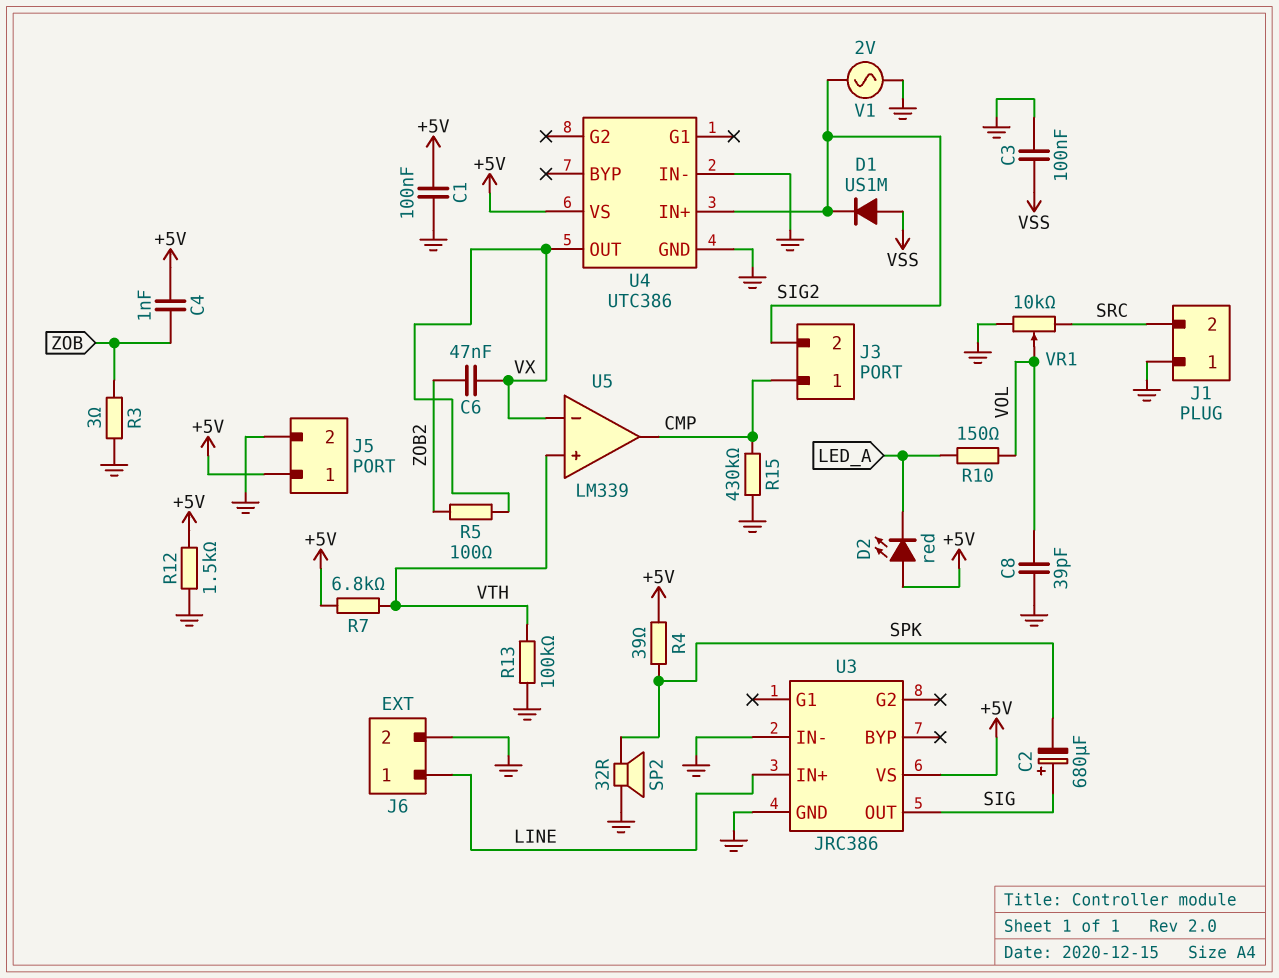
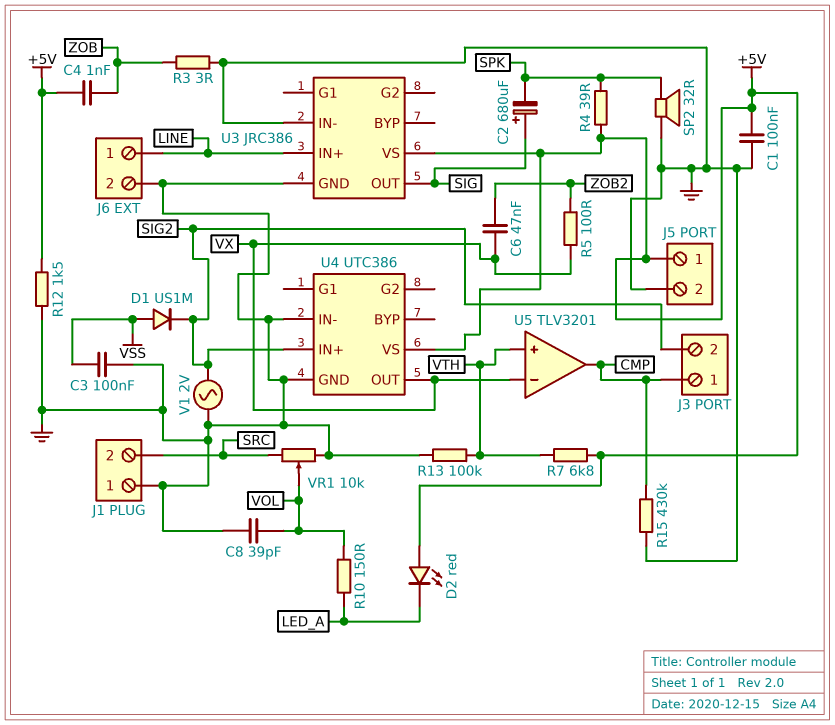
U5: LM339 -> TLV3201

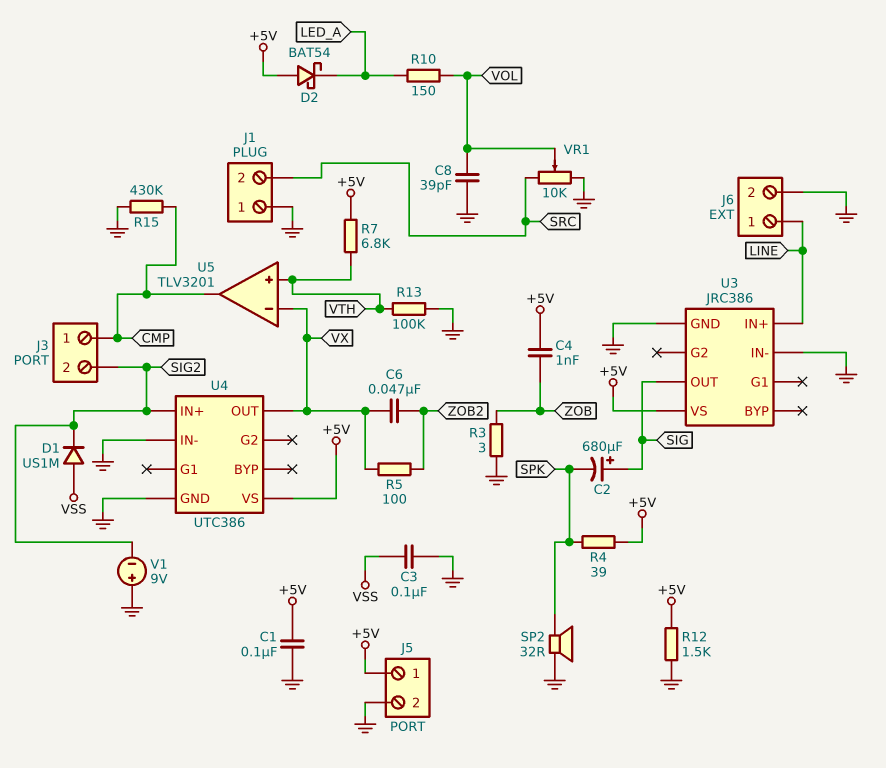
D2: LED red (A +5V, K LED_A) -> schottky BAT54 (A +5V, K LED_A)
V1: AC 2V (GND, SIG2) -> 9V (plus GND, minus SIG2)

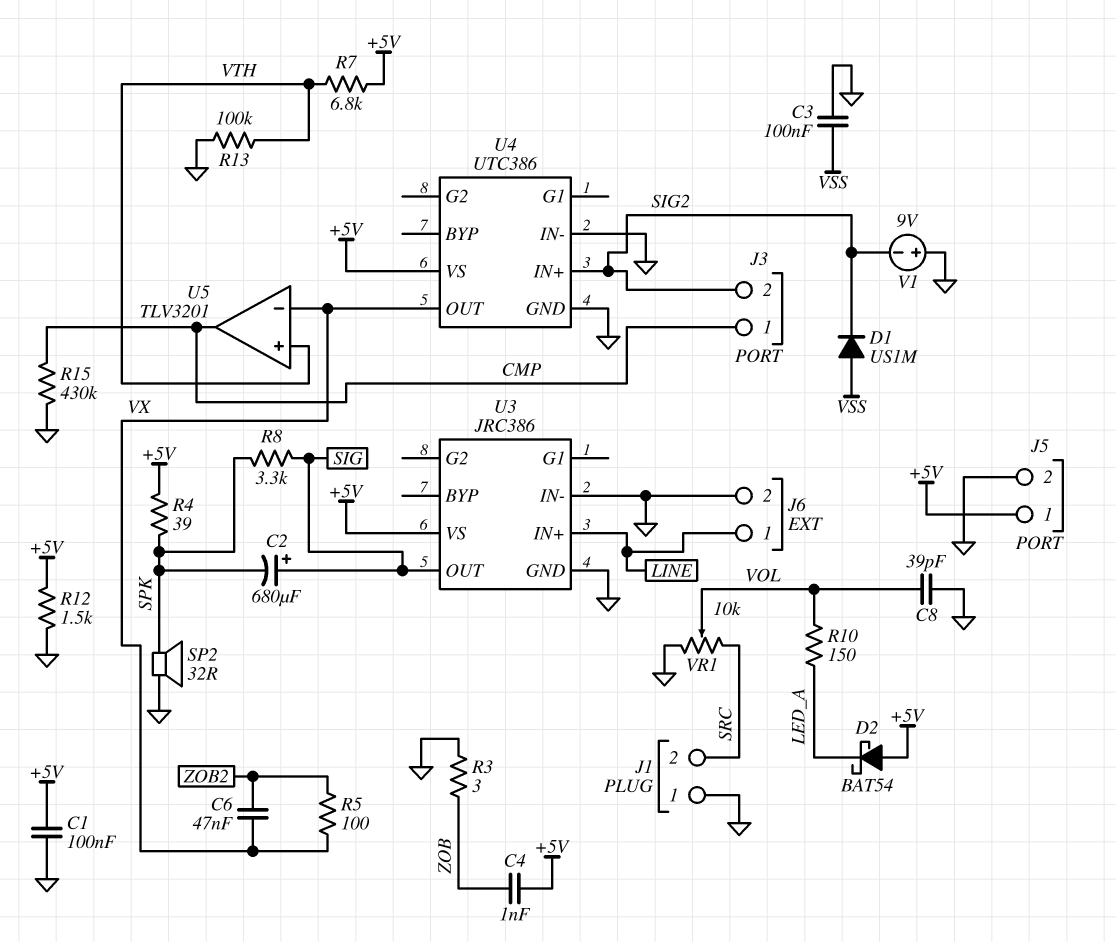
R8: none -> 3.3k (SIG, SPK)

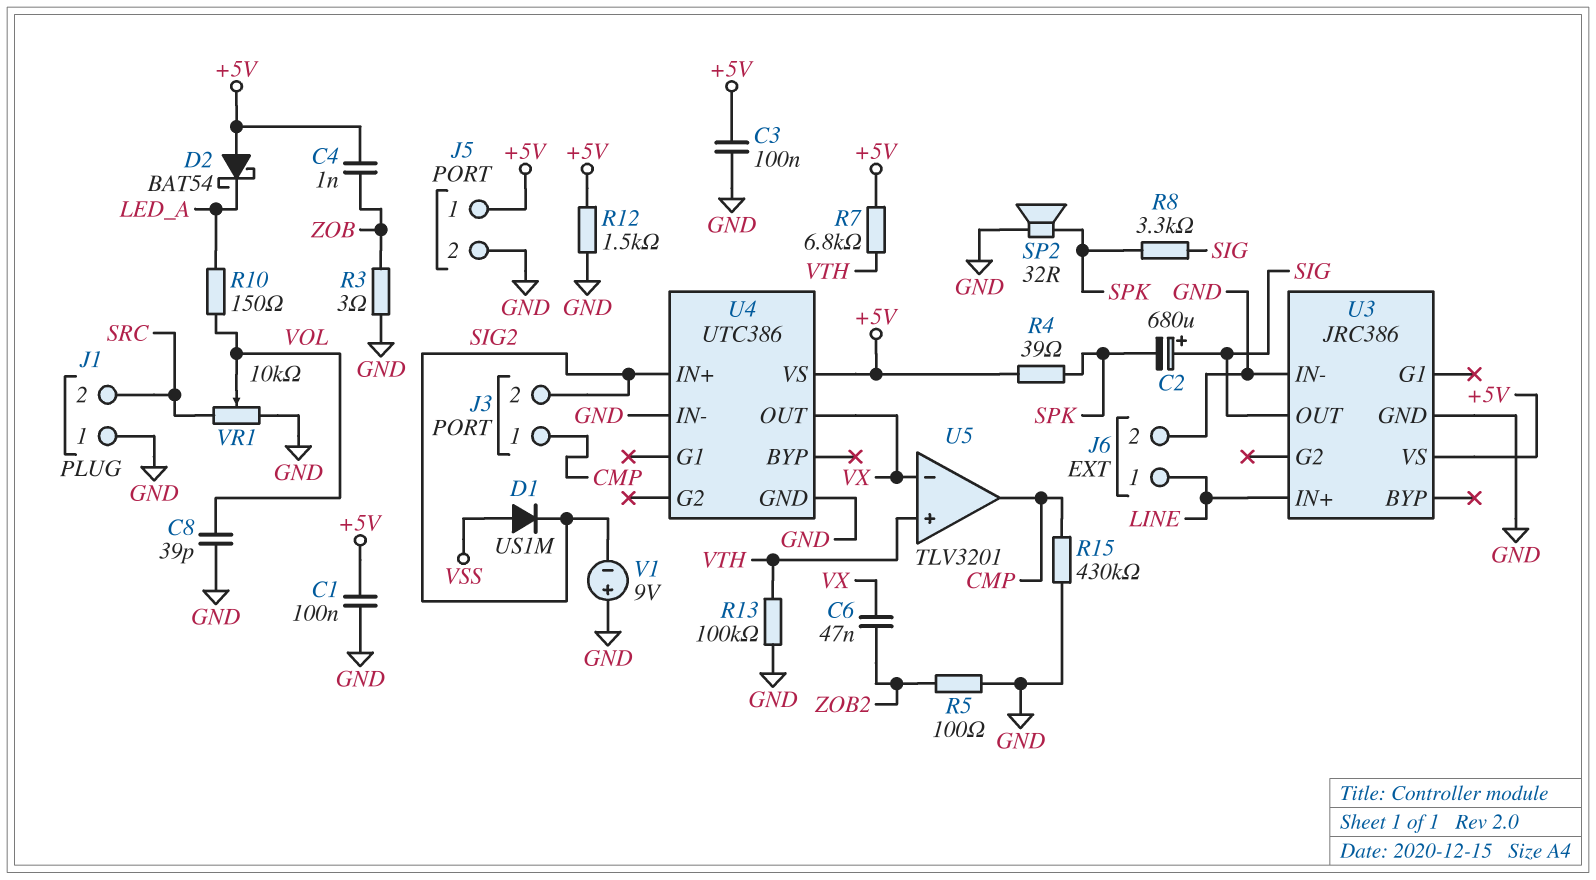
C3: 100nF (GND, VSS) -> 100nF (+5V, GND)
R5: 100 (VX, ZOB2) -> 100 (GND, ZOB2)

